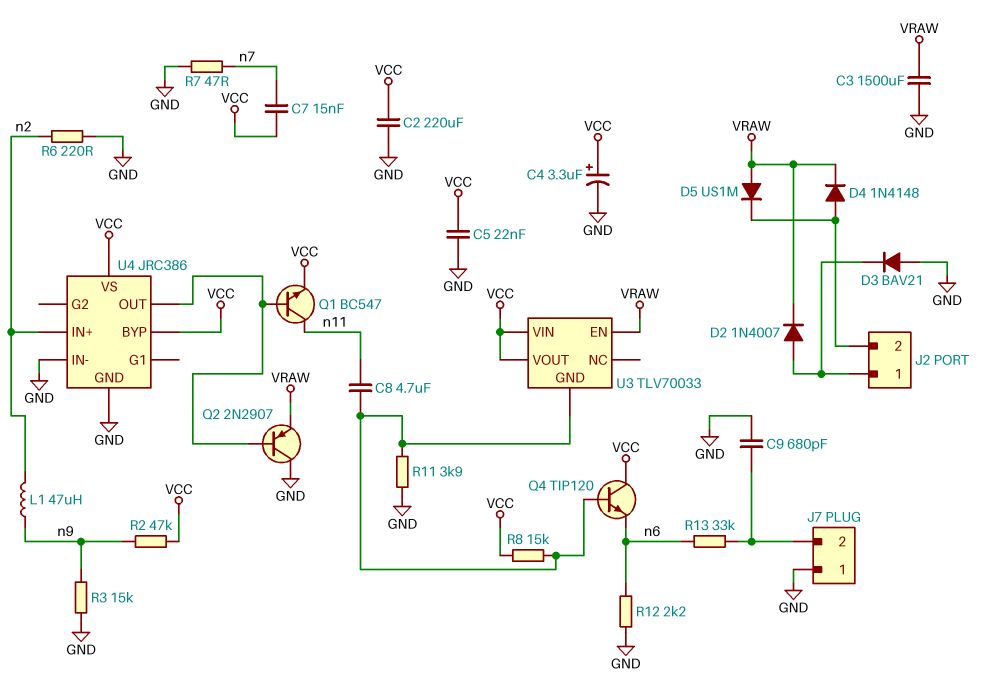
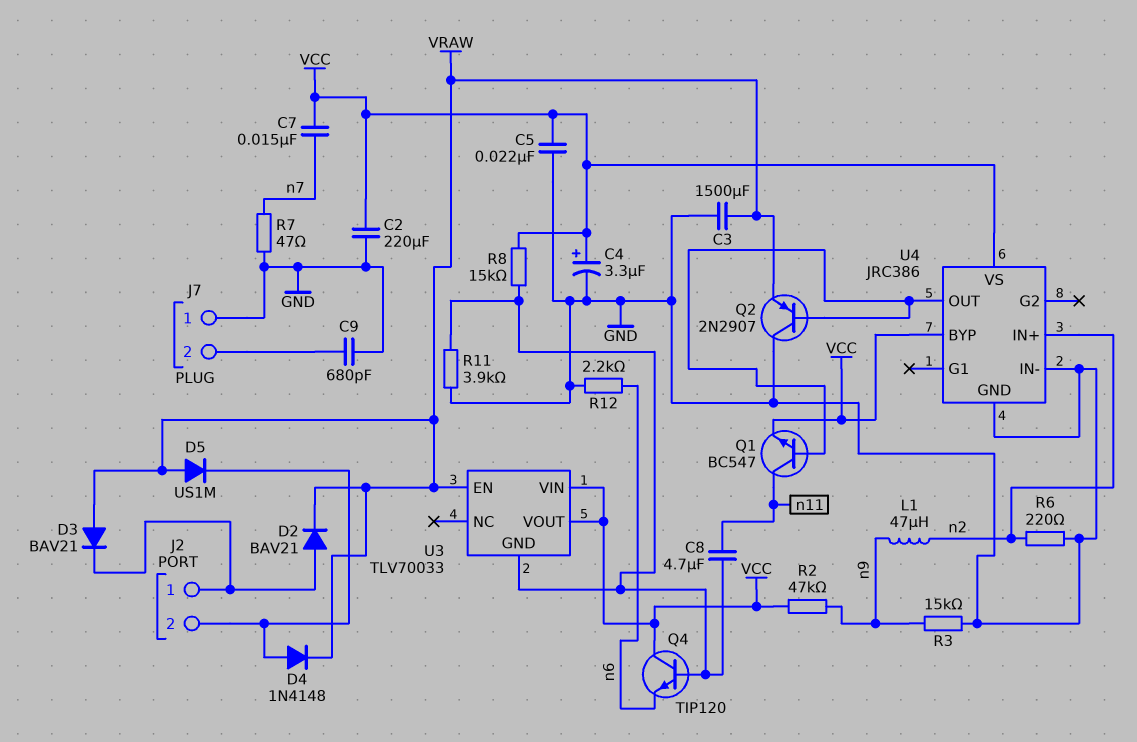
D2: diode 1N4007 (A J2/1, K VRAW) -> diode BAV21 (A J2/1, K VRAW)
D3: diode BAV21 (A GND, K J2/1) -> diode BAV21 (A VRAW, K J2/1)
R13: 33k (J7/2, n6) -> none

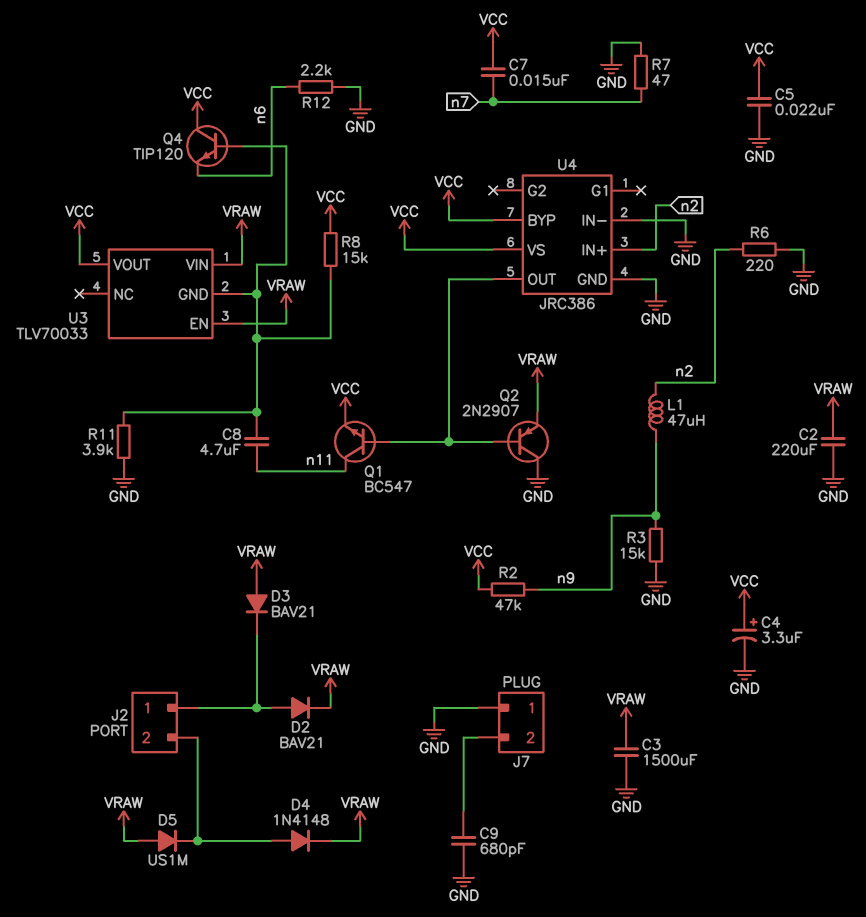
C2: 220uF (GND, VCC) -> 220uF (GND, VRAW)
U3 pin VIN: VCC -> VRAW

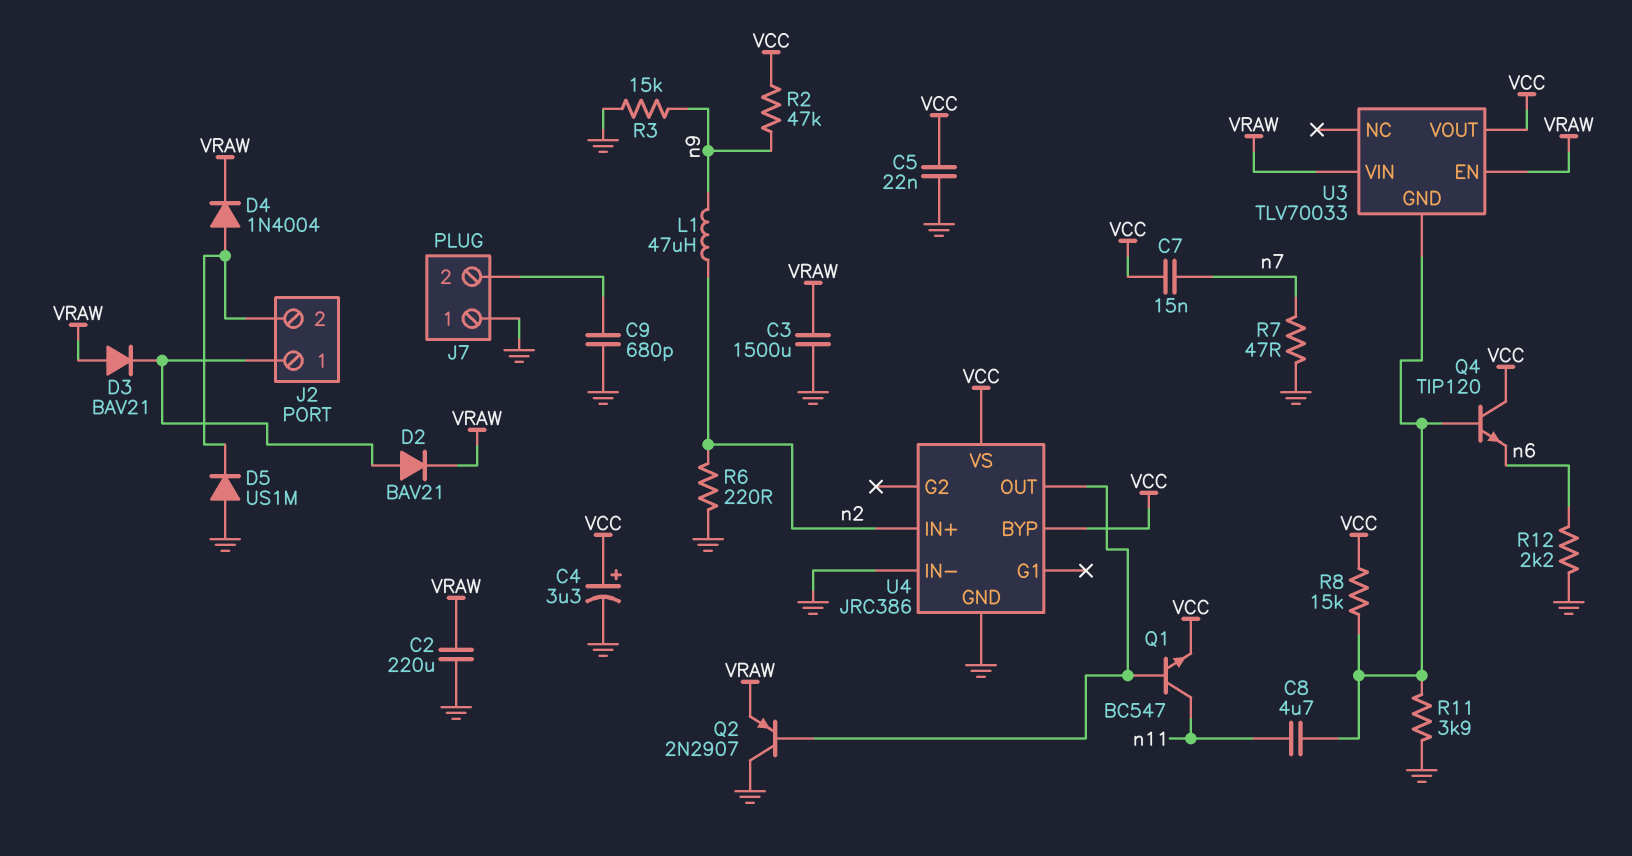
D4: diode 1N4148 (A J2/2, K VRAW) -> diode 1N4004 (A J2/2, K VRAW)
D5: diode US1M (A VRAW, K J2/2) -> diode US1M (A GND, K J2/2)

